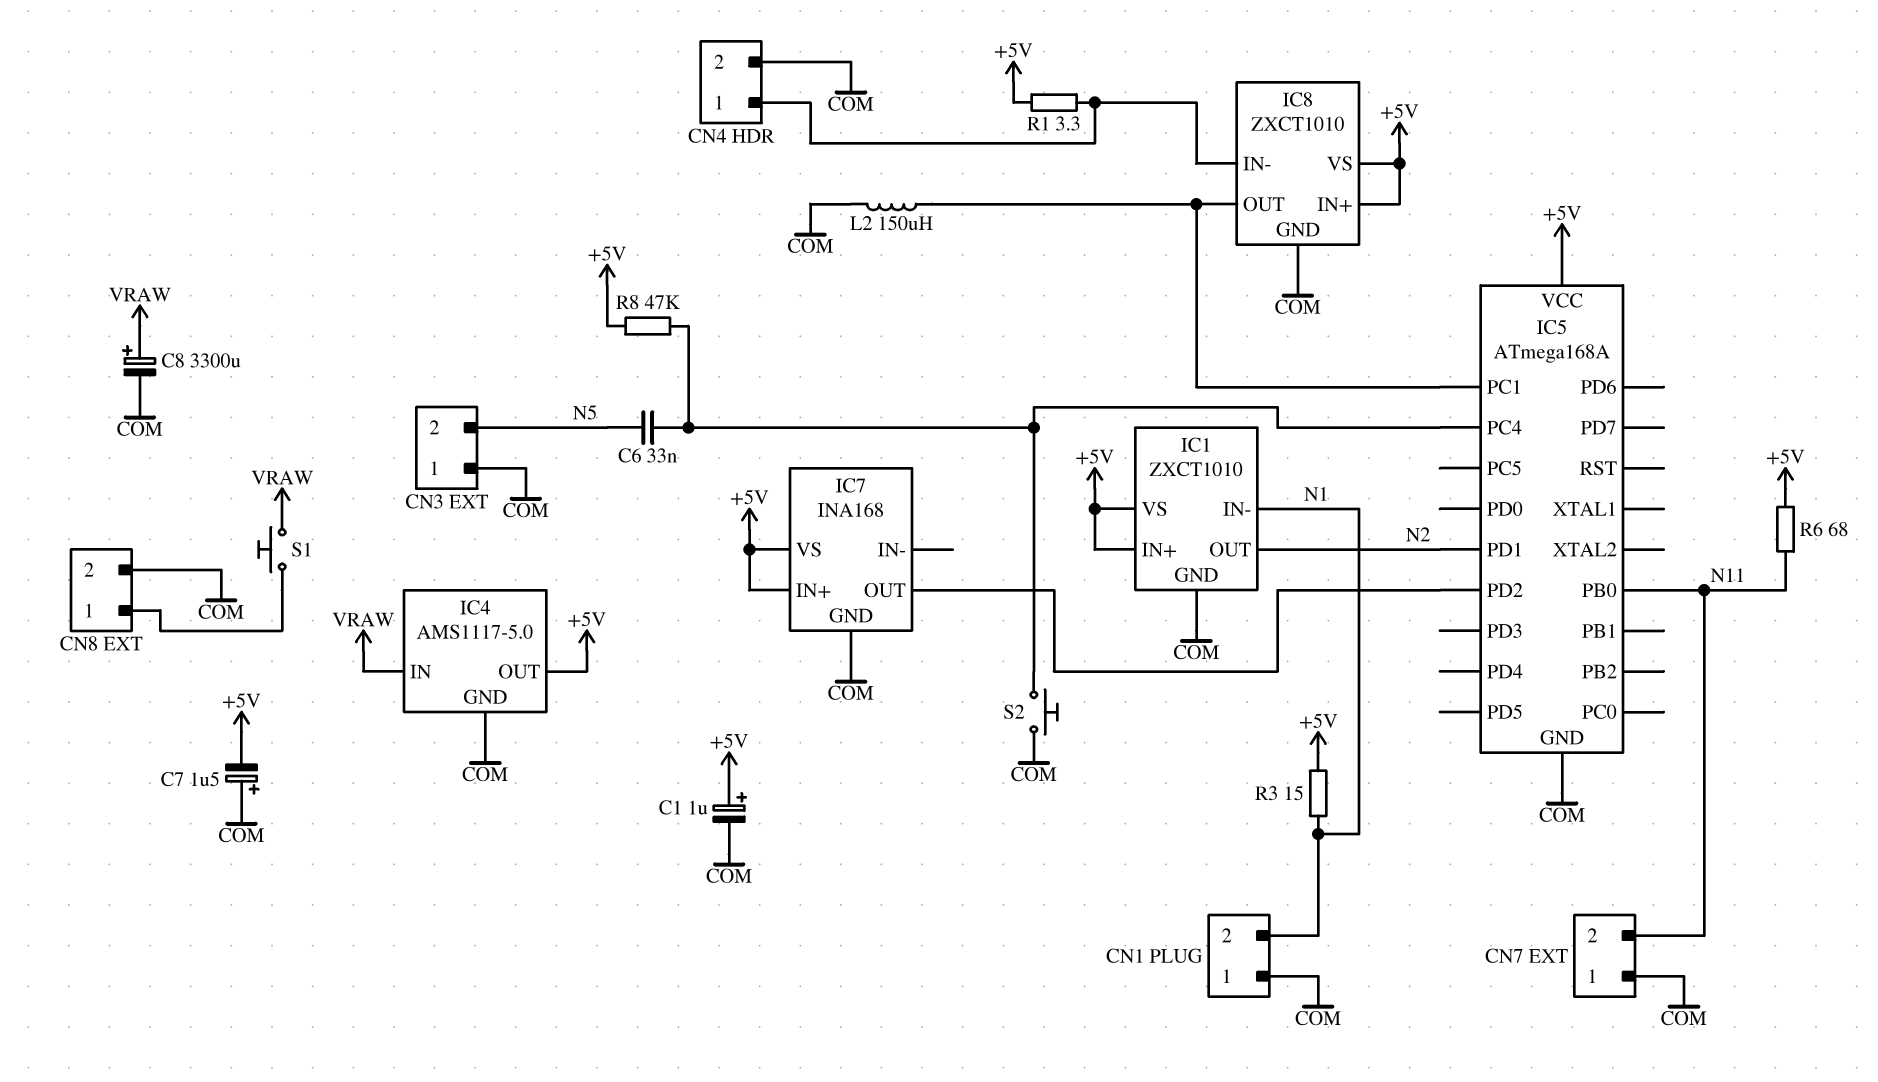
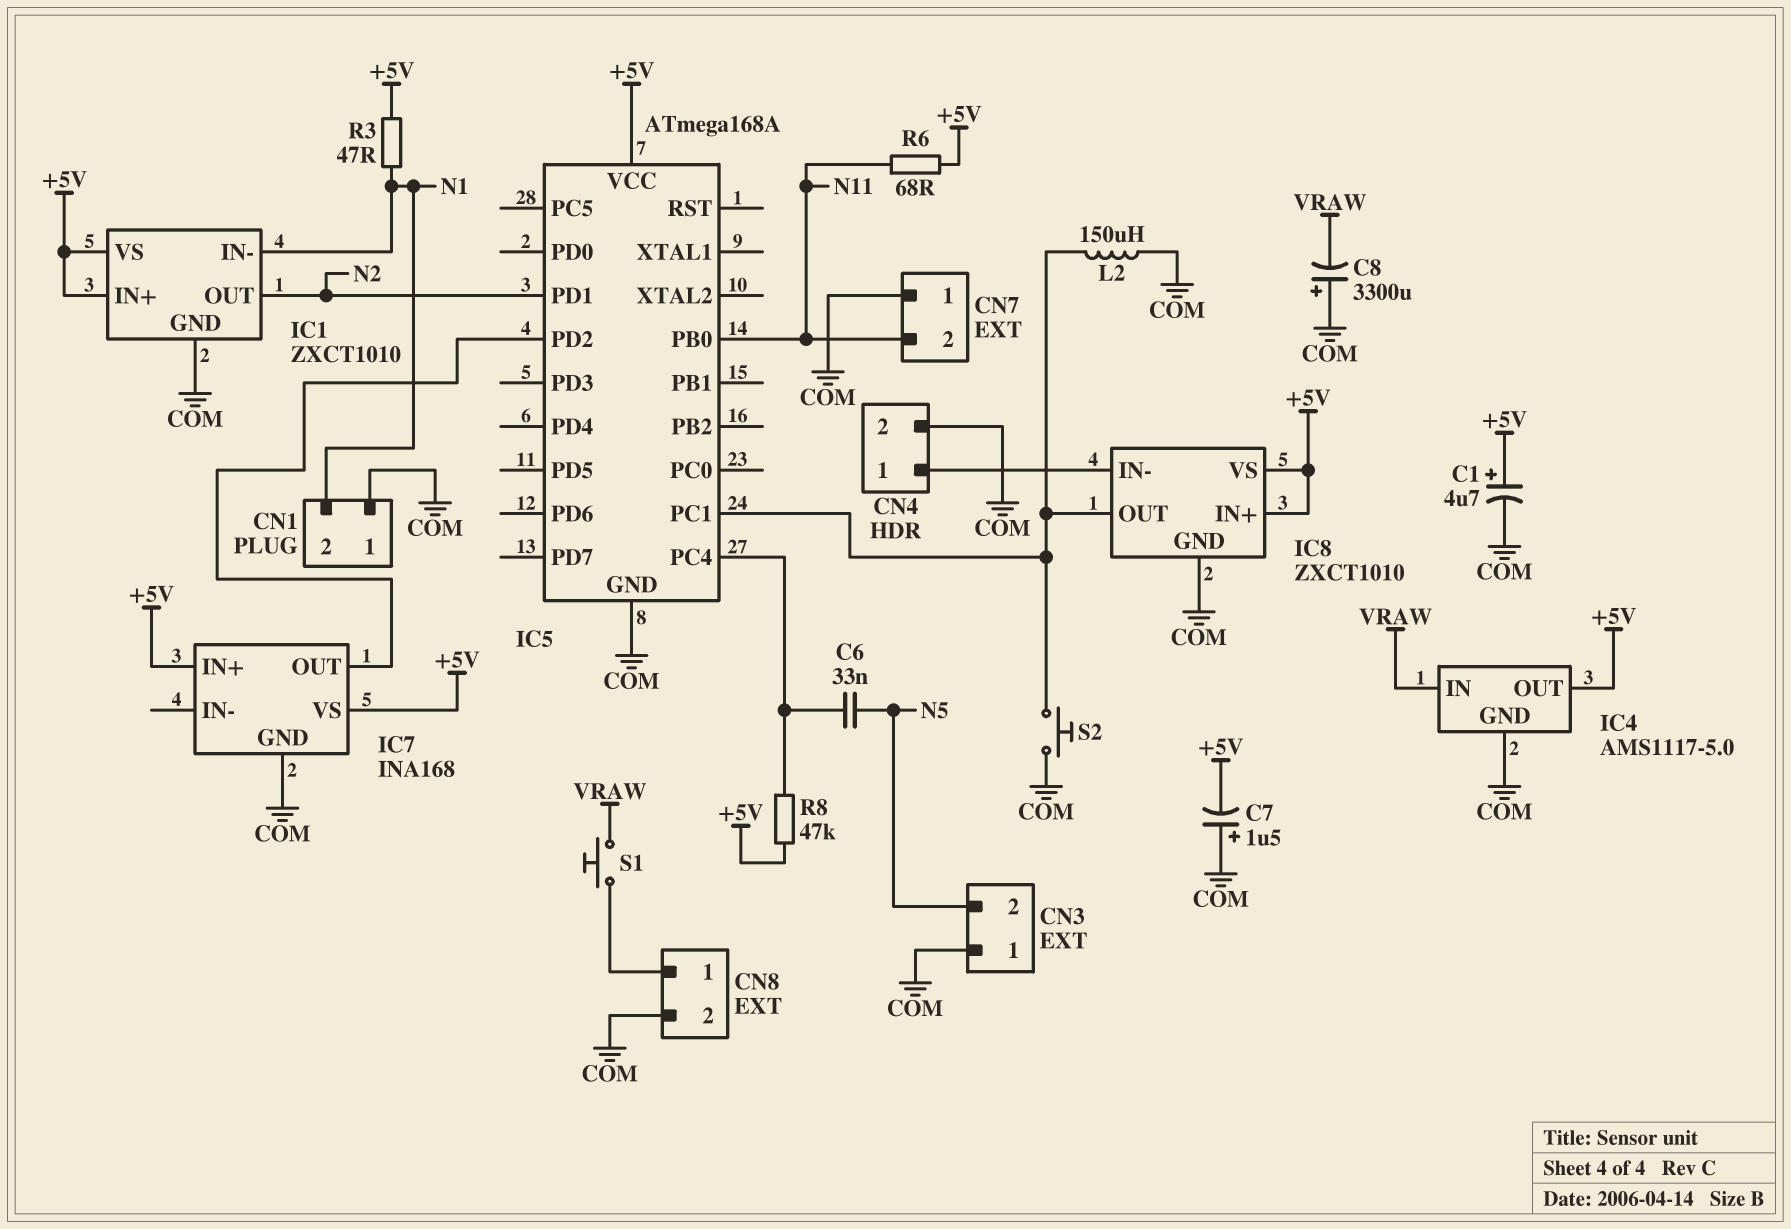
C1: 1uF (plus +5V, minus COM) -> 4.7uF (plus +5V, minus COM)
C8: 3300uF (plus VRAW, minus COM) -> 3300uF (plus COM, minus VRAW)
R1: 3.3 (+5V, CN4/1) -> none
R3: 15 (+5V, N1) -> 47 (+5V, N1)
S2: button (COM, IC5/PC4) -> button (COM, IC5/PC1)

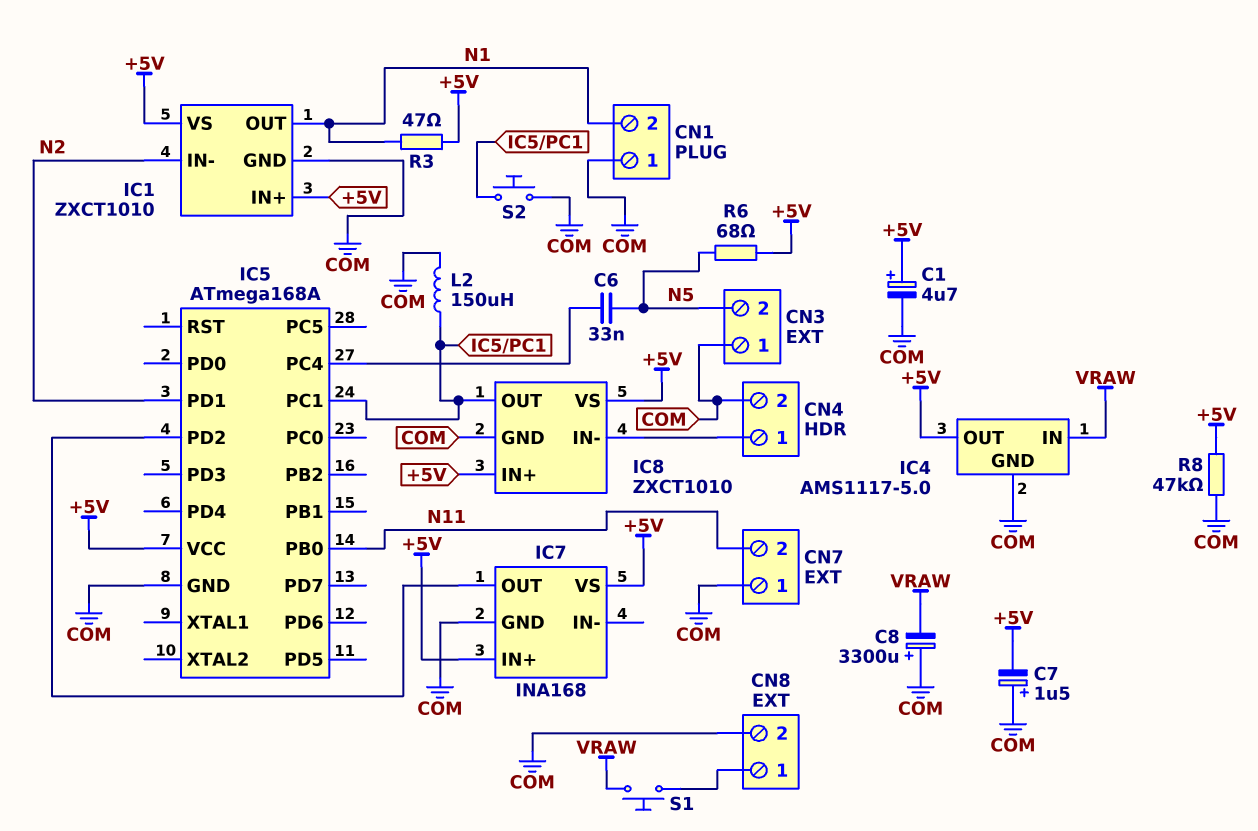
IC1 pin IN-: N1 -> N2
IC1 pin OUT: N2 -> N1
R6: 68 (+5V, N11) -> 68 (+5V, N5)
R8: 47k (+5V, IC5/PC4) -> 47k (+5V, COM)

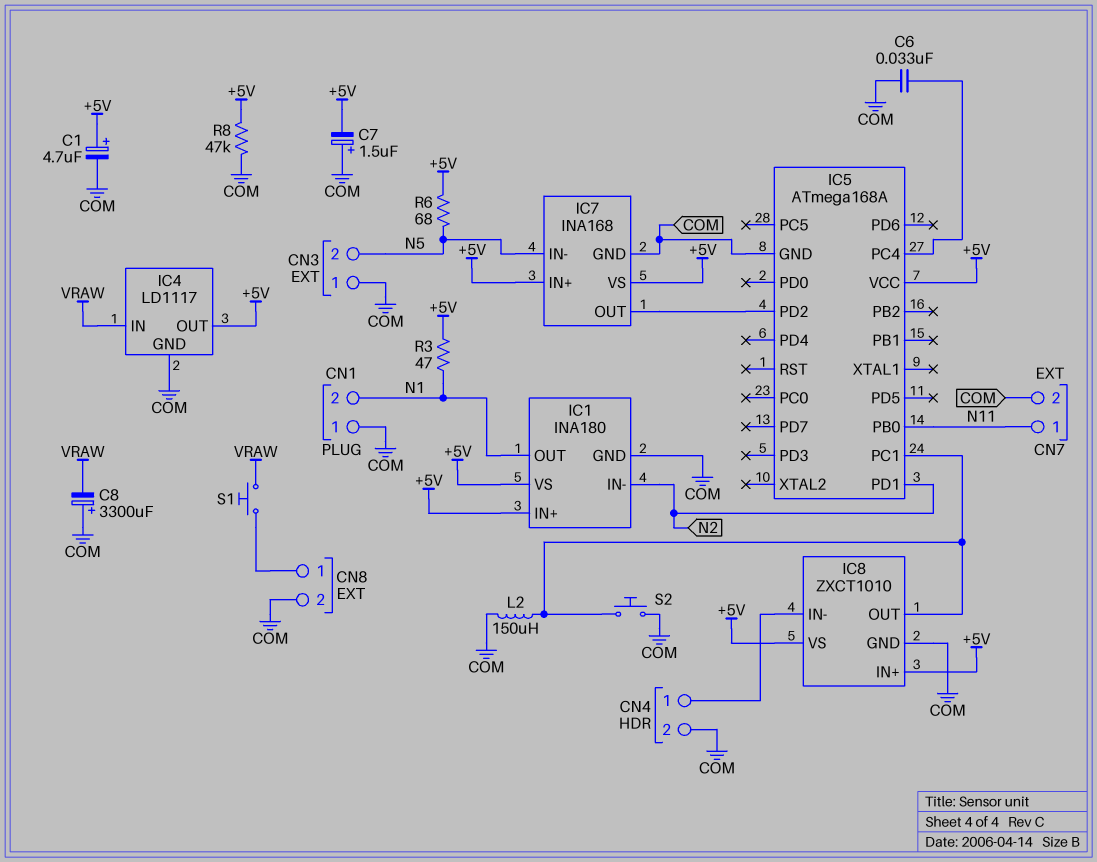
C6: 33nF (IC5/PC4, N5) -> 33nF (COM, IC5/PC4)
CN7 pin 1: COM -> N11
CN7 pin 2: N11 -> COM
IC1: ZXCT1010 -> INA180
IC4: AMS1117-5.0 -> LD1117
IC7 pin IN-: none -> N5

